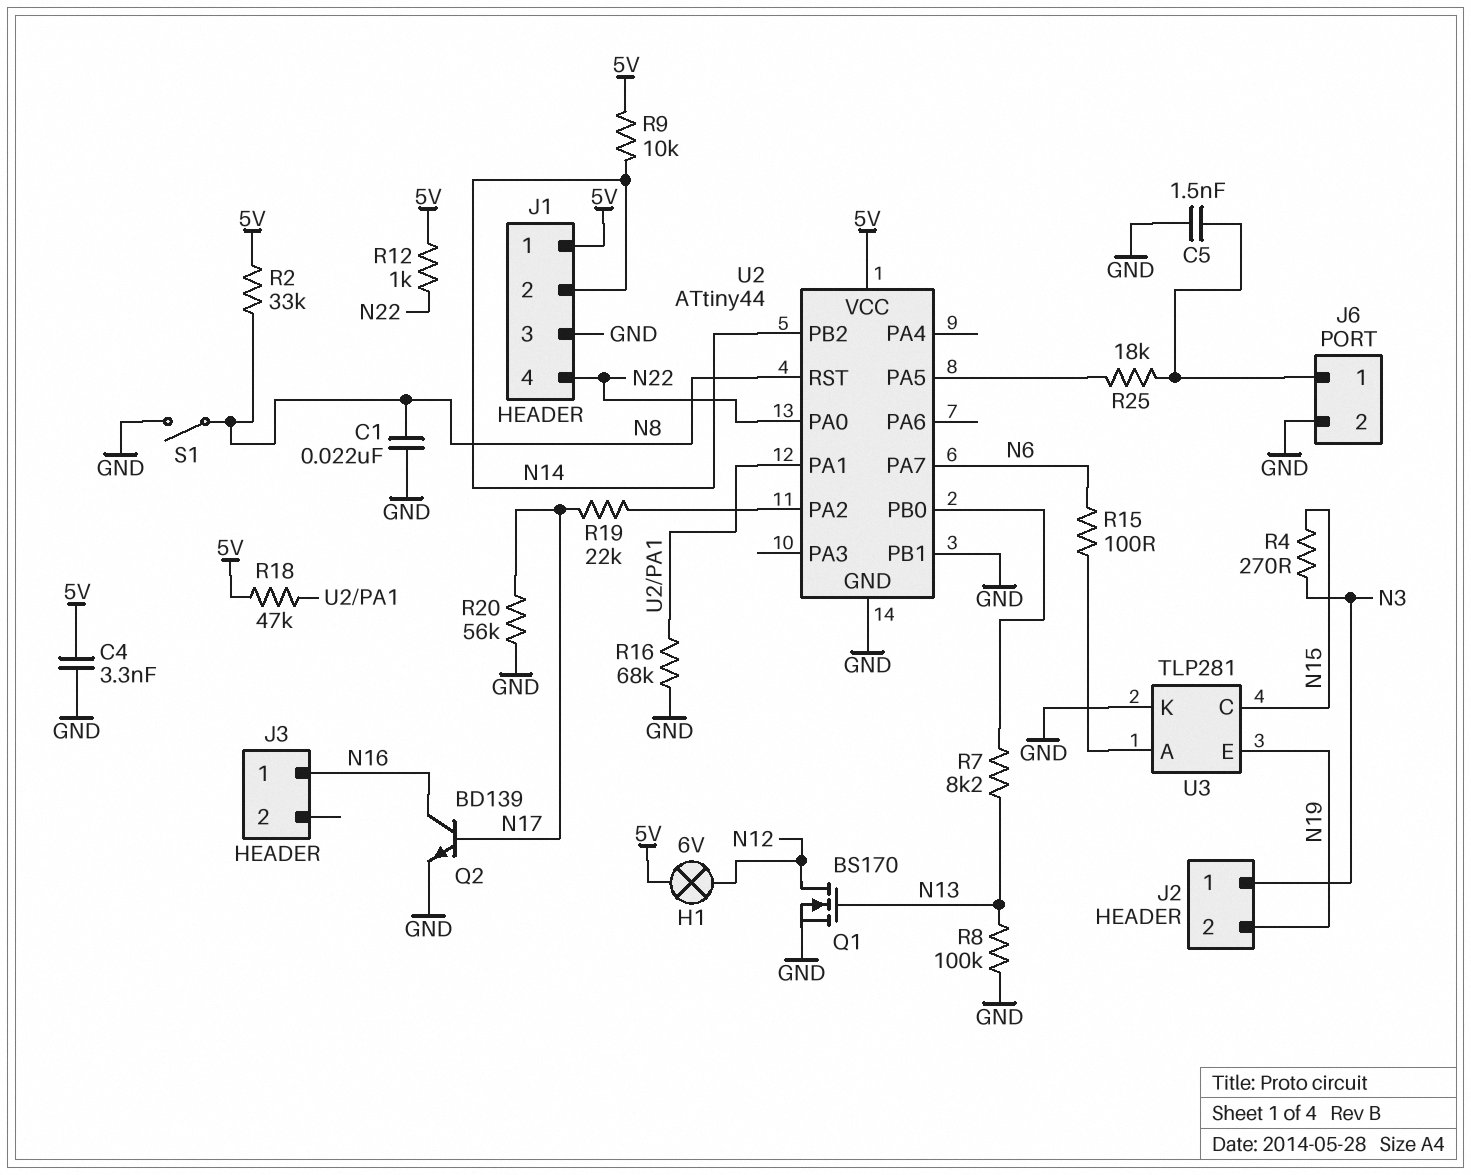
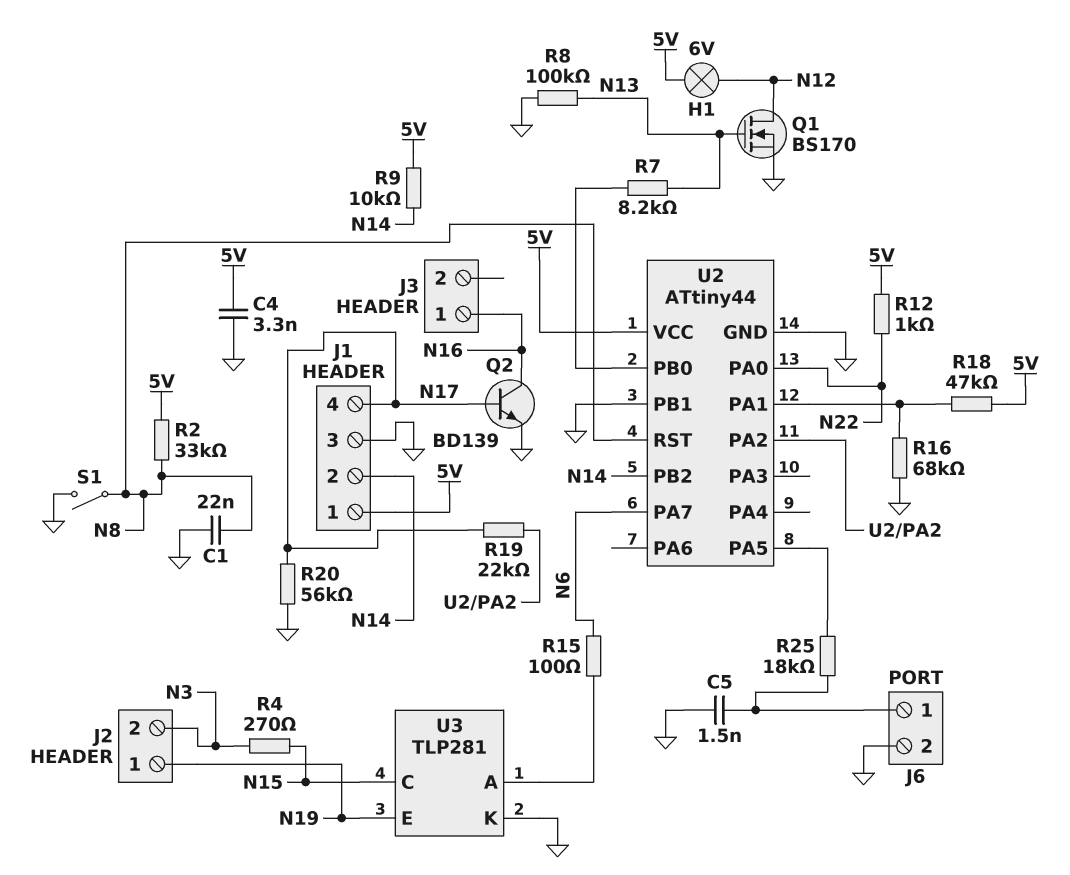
J1 pin 4: N22 -> N17
J2 pin 1: N3 -> N19
J2 pin 2: N19 -> N3

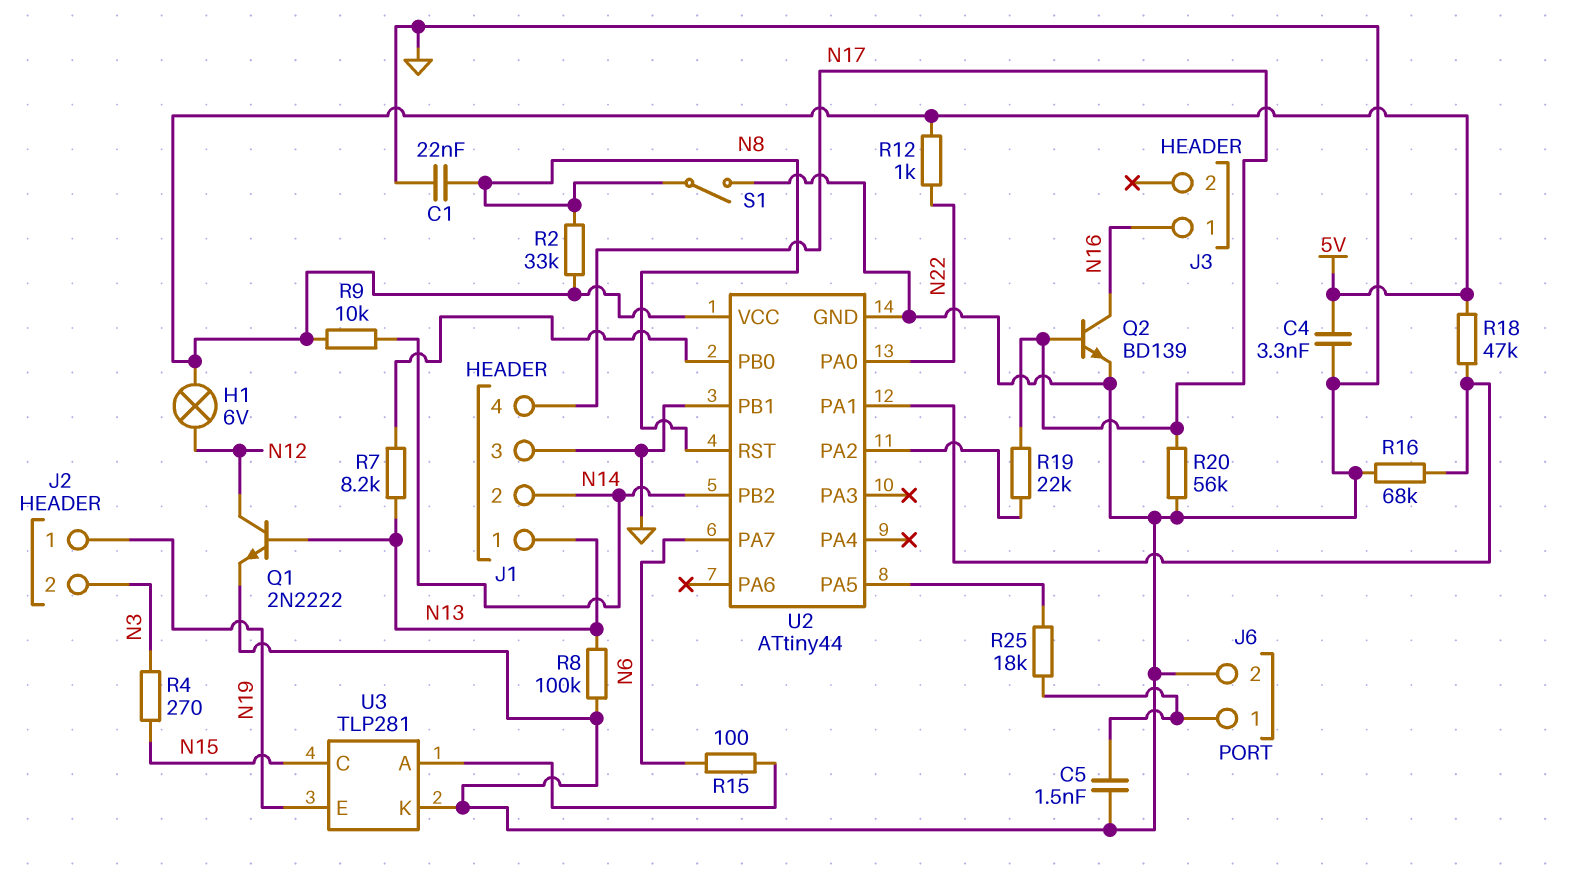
J1 pin 1: 5V -> N13
Q1: NMOS BS170 (G N13, D N12, S GND) -> NPN 2N2222 (B N13, C N12, E GND)

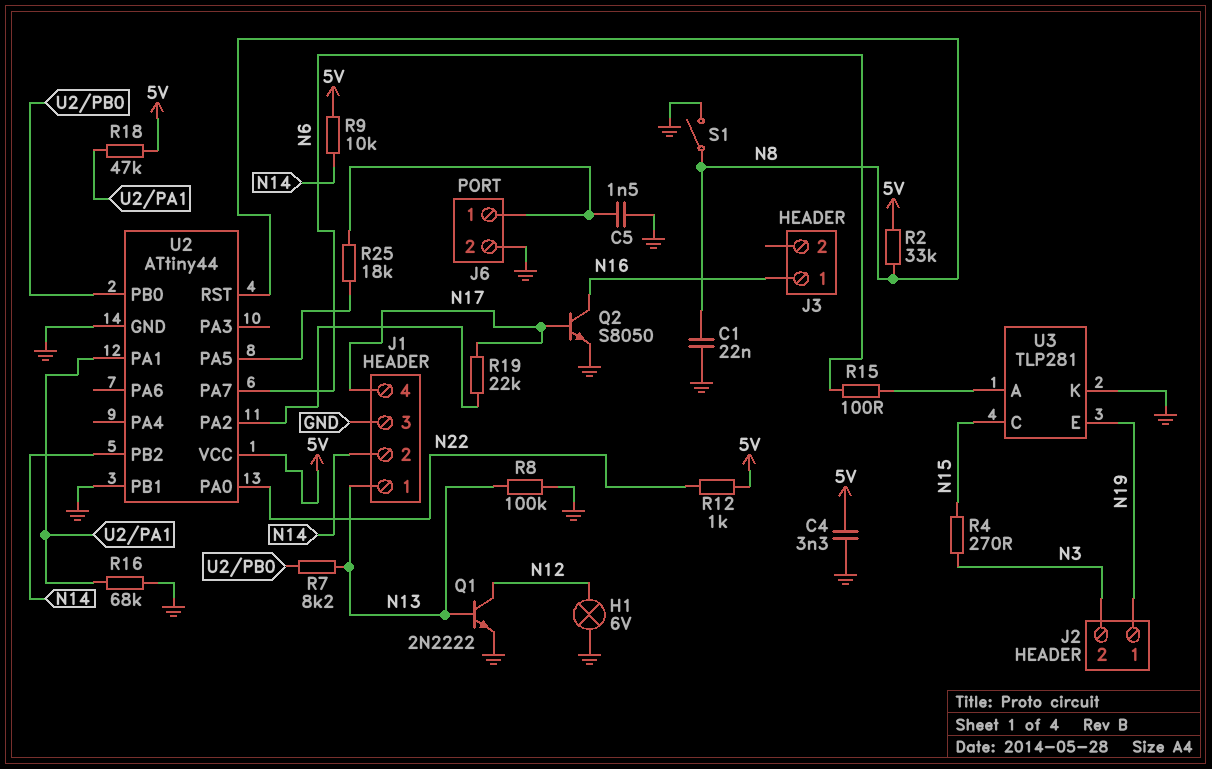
H1: lamp 6V (5V, N12) -> lamp 6V (GND, N12)
Q2: NPN BD139 (B N17, C N16, E GND) -> NPN S8050 (B N17, C N16, E GND)
R20: 56k (GND, N17) -> none

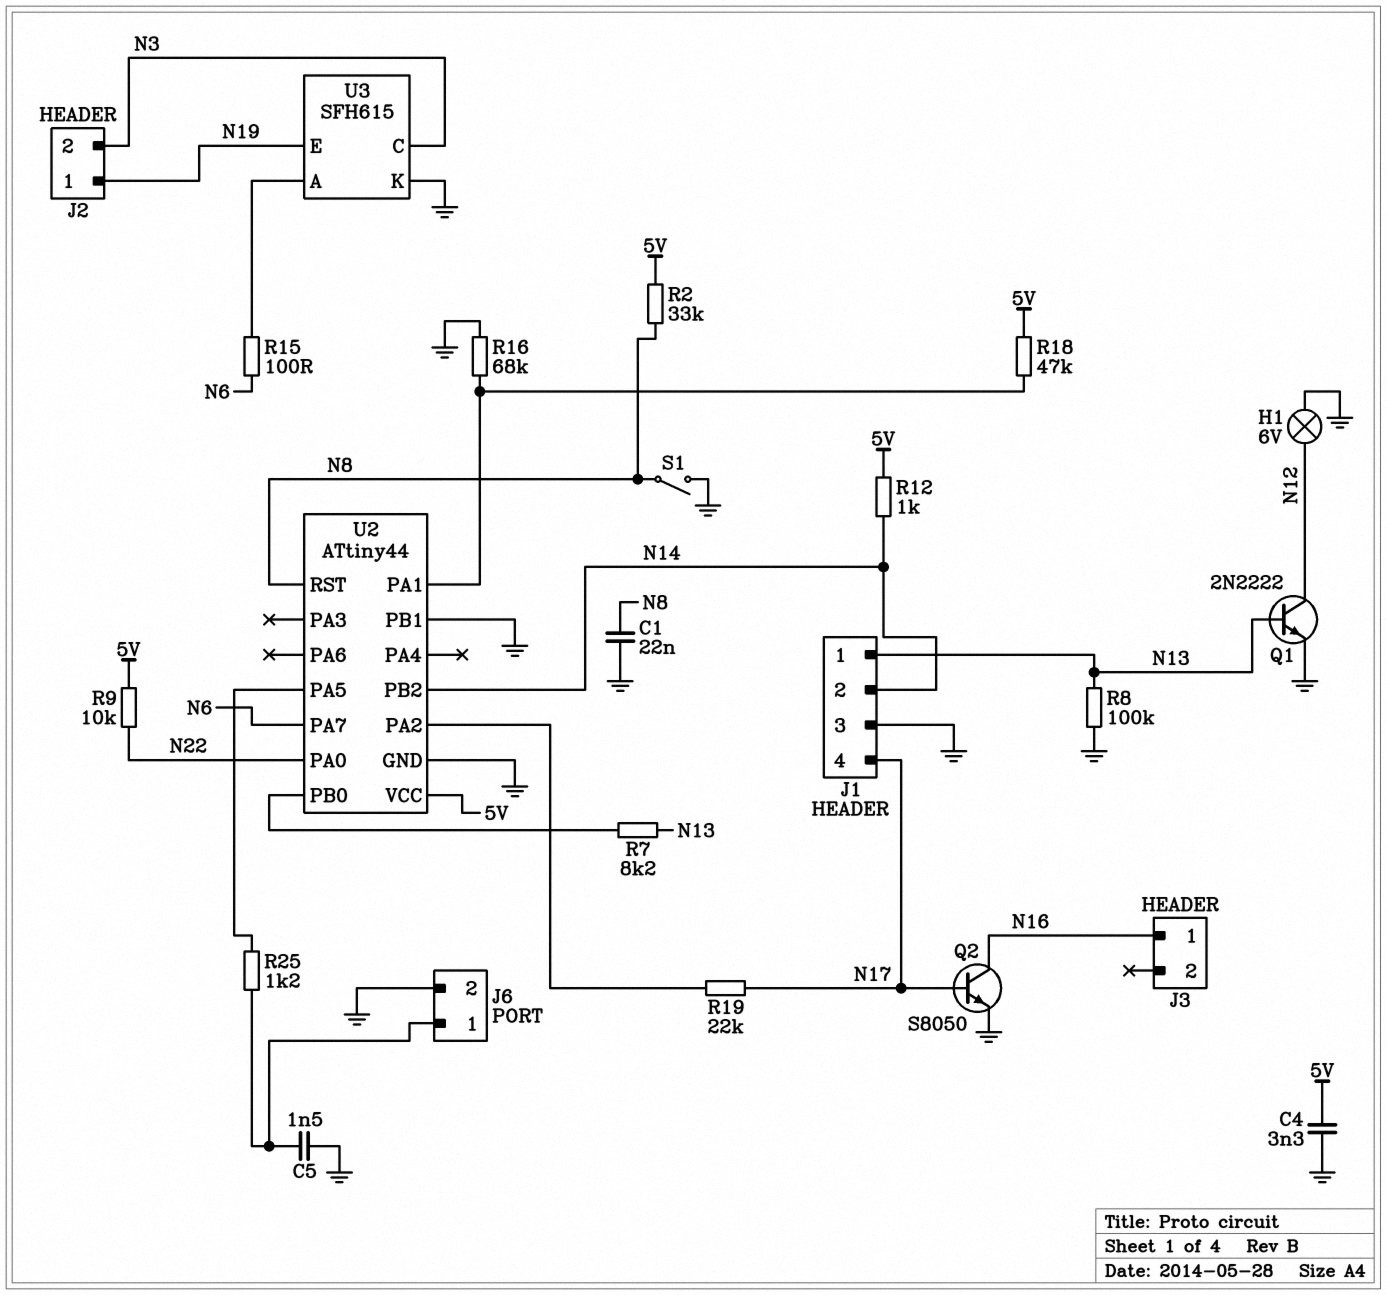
R4: 270 (N3, N15) -> none
R9: 10k (5V, N14) -> 10k (5V, N22)
R12: 1k (5V, N22) -> 1k (5V, N14)
R25: 18k (J6/1, U2/PA5) -> 1.2k (J6/1, U2/PA5)
U3: TLP281 -> SFH615
U3 pin C: N15 -> N3

